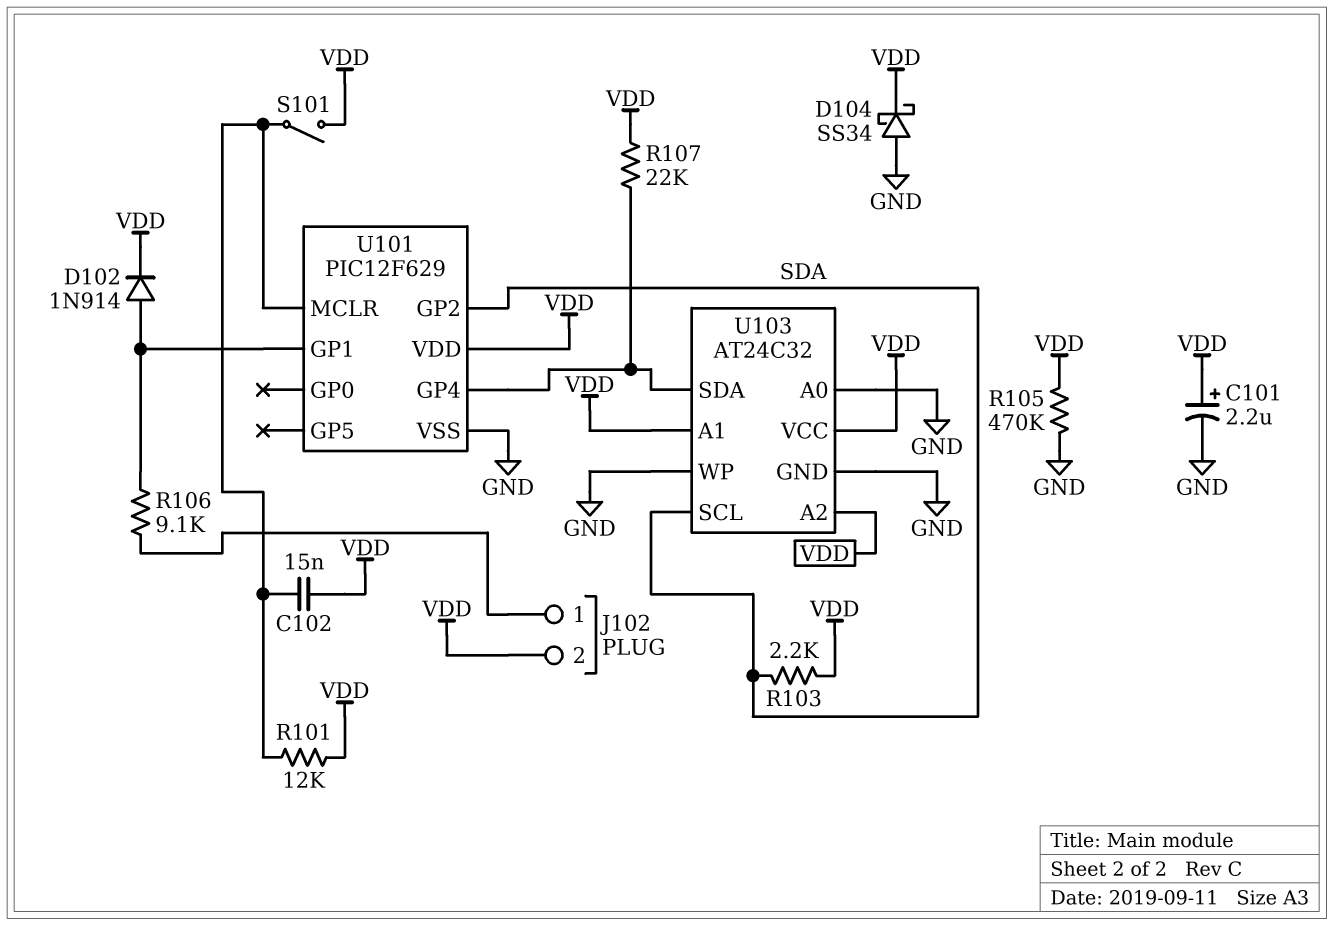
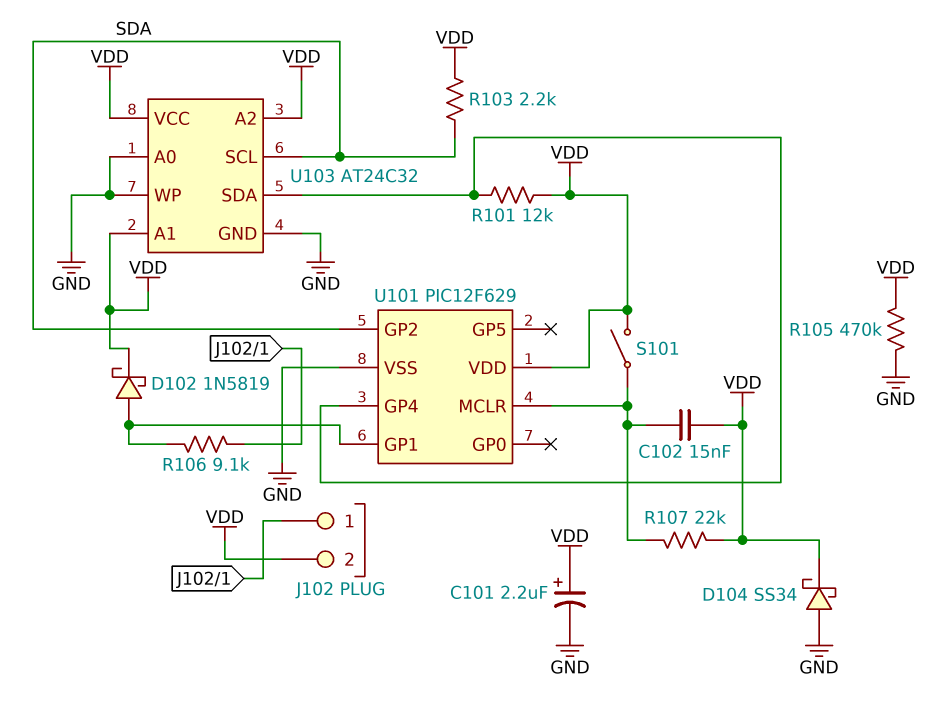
D102: diode 1N914 (A U101/GP1, K VDD) -> schottky 1N5819 (A U101/GP1, K VDD)
R101: 12k (U101/MCLR, VDD) -> 12k (U101/GP4, VDD)
R107: 22k (U101/GP4, VDD) -> 22k (U101/MCLR, VDD)

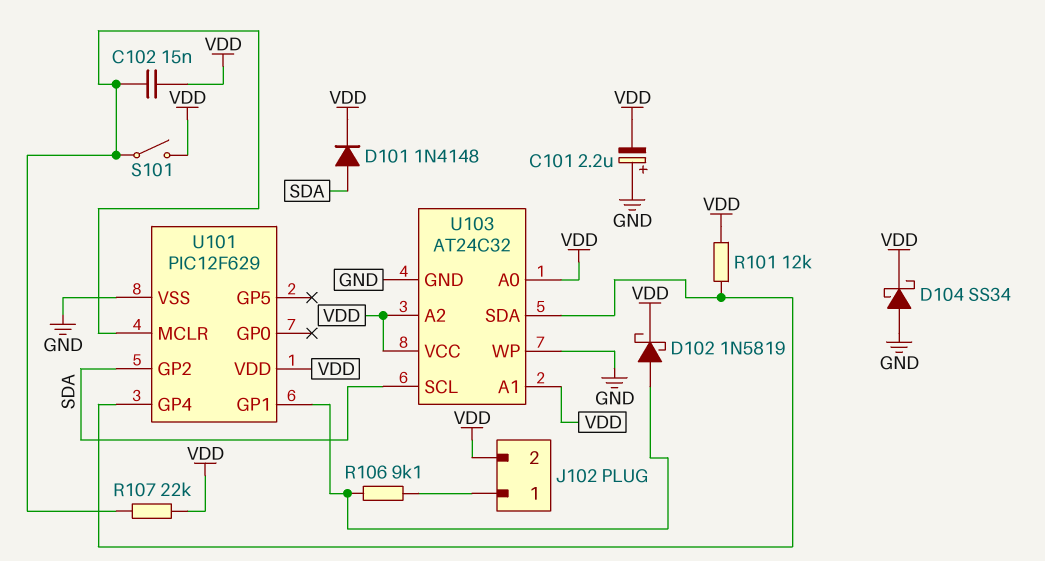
C101: 2.2uF (plus VDD, minus GND) -> 2.2uF (plus GND, minus VDD)
D101: none -> diode 1N4148 (A SDA, K VDD)
R103: 2.2k (SDA, VDD) -> none
R105: 470k (GND, VDD) -> none
U103 pin A0: GND -> VDD

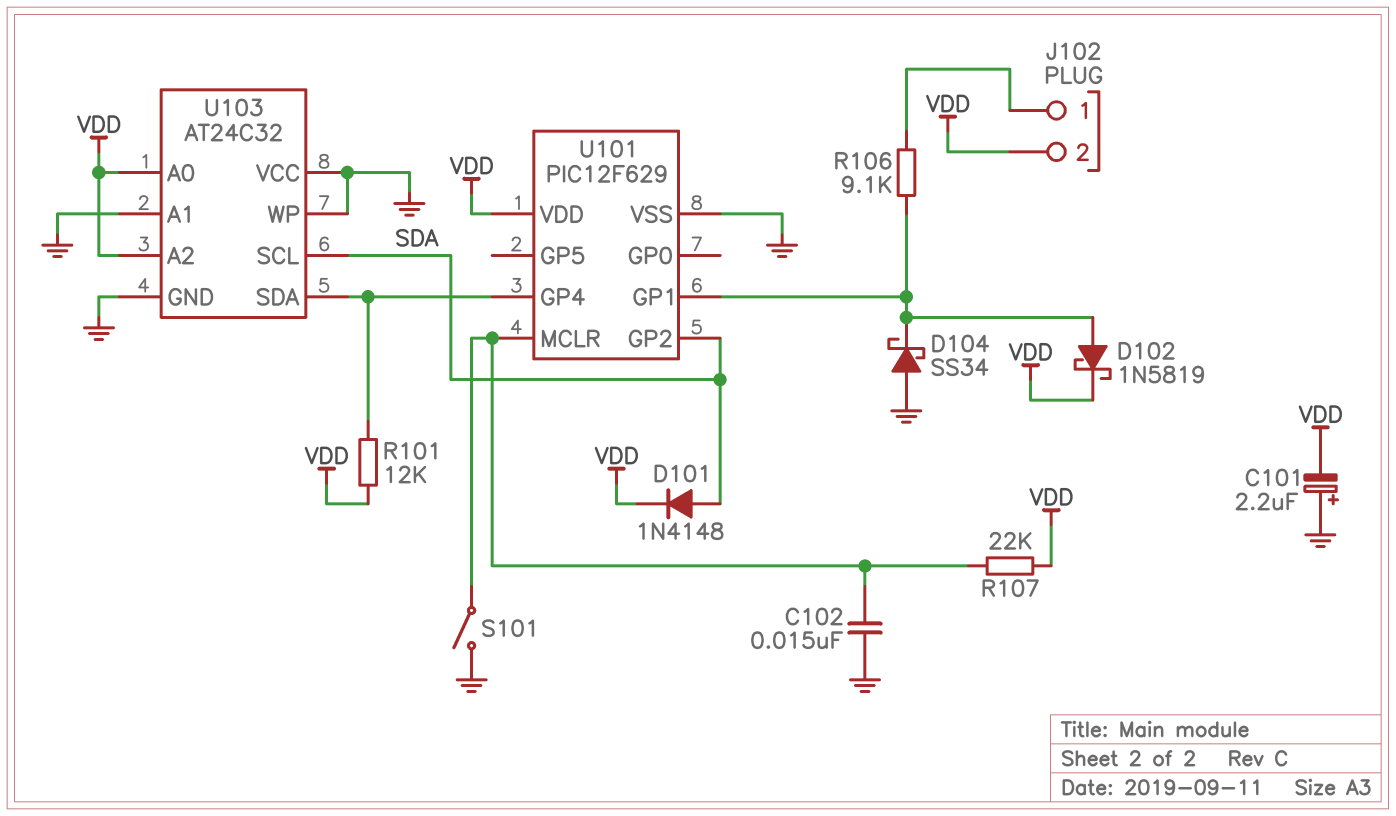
C102: 15nF (U101/MCLR, VDD) -> 15nF (GND, U101/MCLR)
D104: schottky SS34 (A GND, K VDD) -> schottky SS34 (A GND, K U101/GP1)
S101: switch (U101/MCLR, VDD) -> switch (GND, U101/MCLR)
U103 pin A1: VDD -> GND
U103 pin VCC: VDD -> GND

